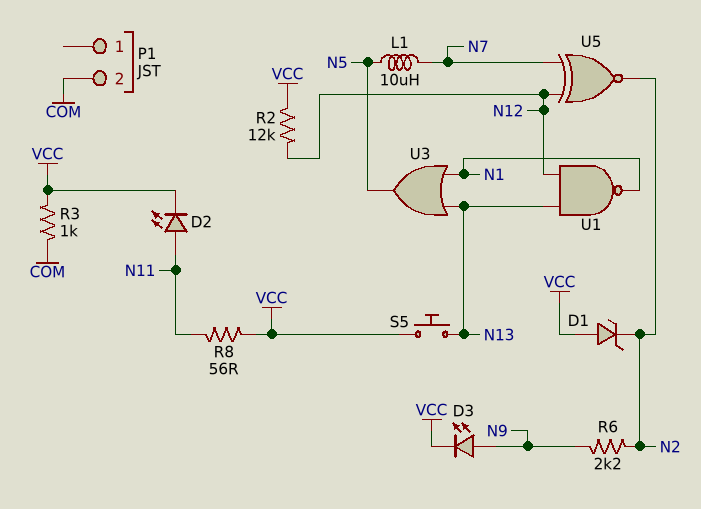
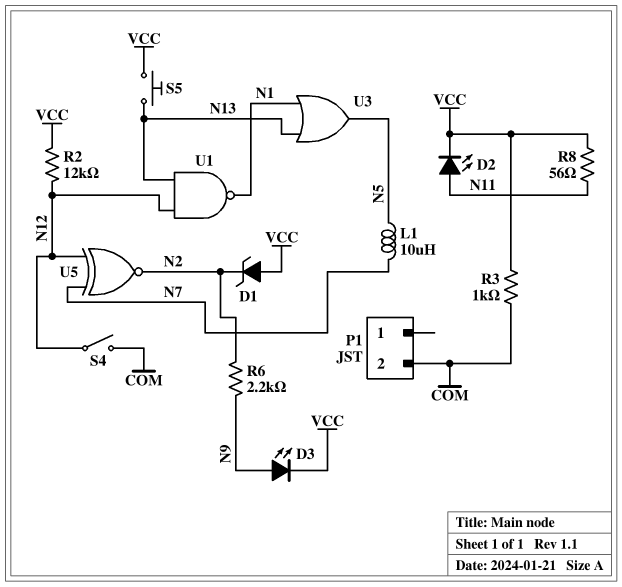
S4: none -> switch (COM, N12)

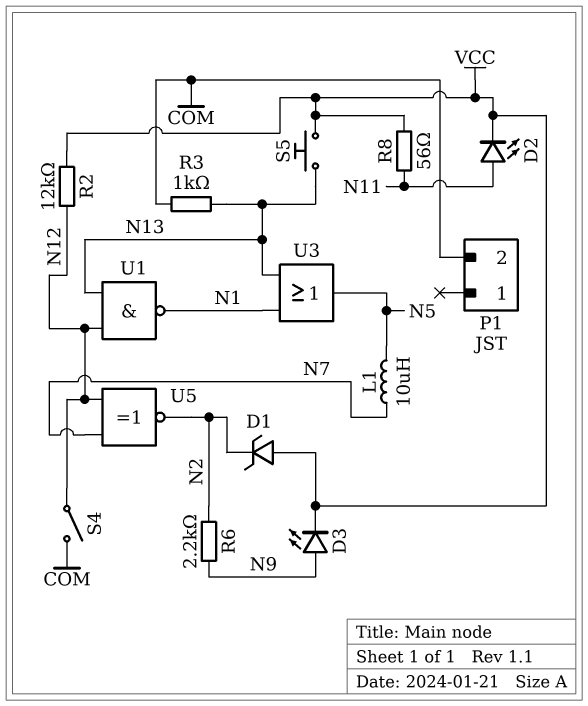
R3: 1k (COM, VCC) -> 1k (COM, N13)

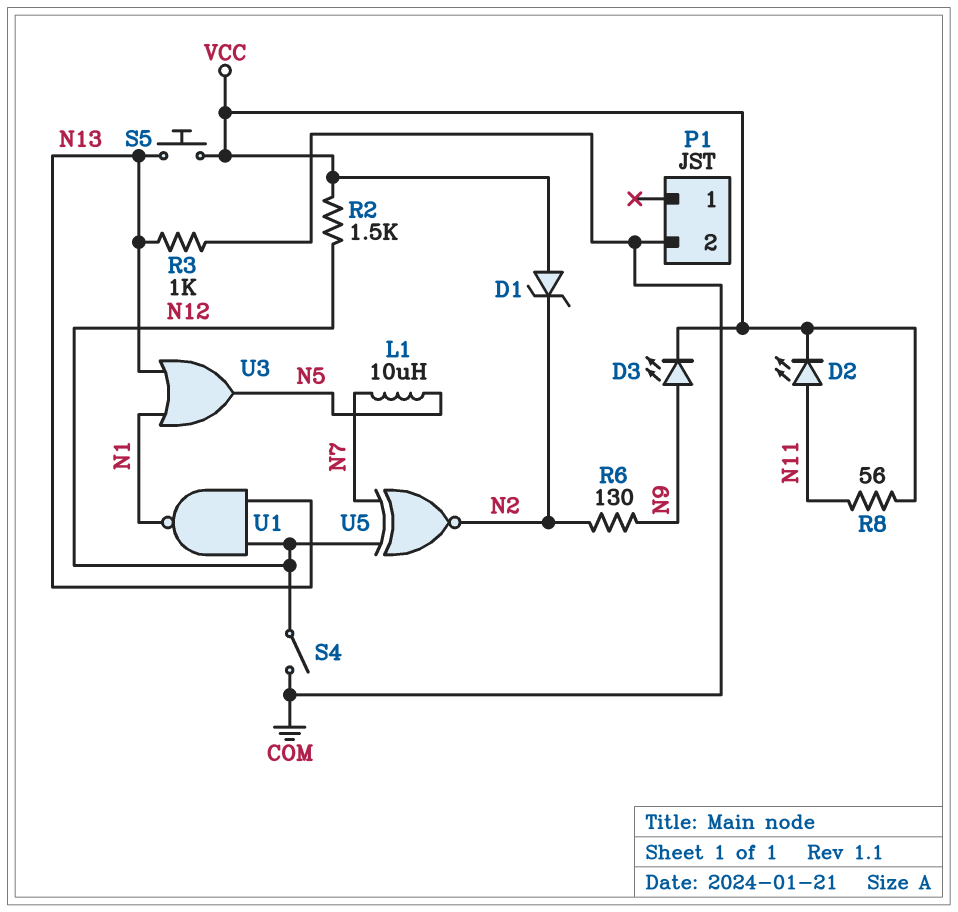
R2: 12k (N12, VCC) -> 1.5k (N12, VCC)
R6: 2.2k (N2, N9) -> 130 (N2, N9)

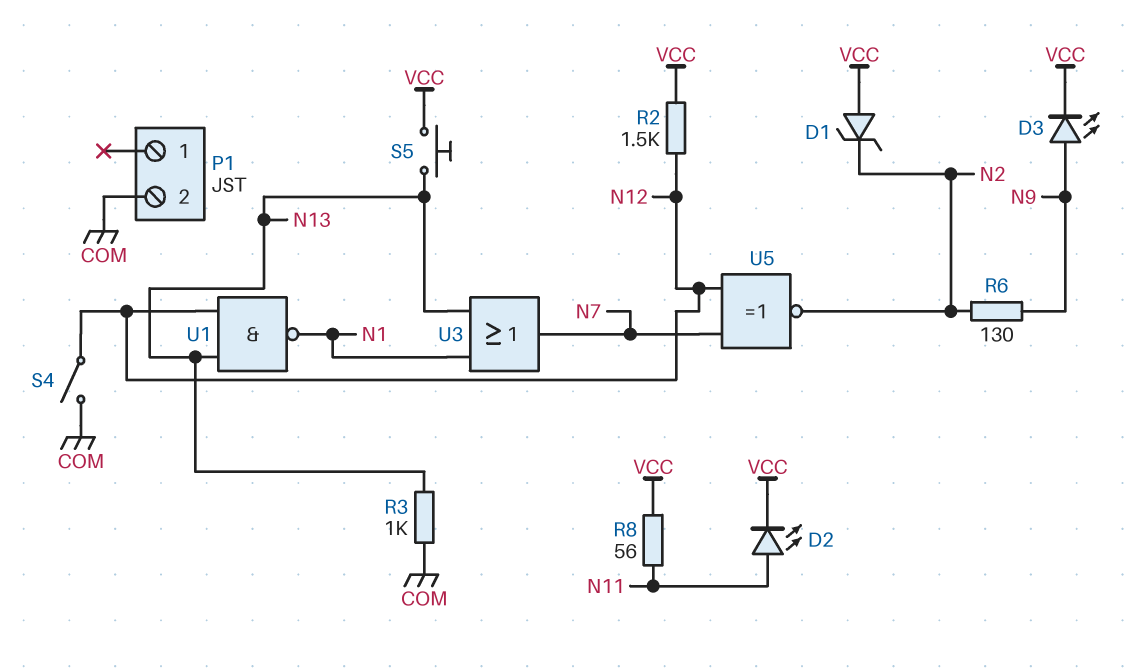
L1: 10uH (N5, N7) -> none
U3: OR (in N1, in N13, out N5) -> OR (in N1, in N13, out N7)

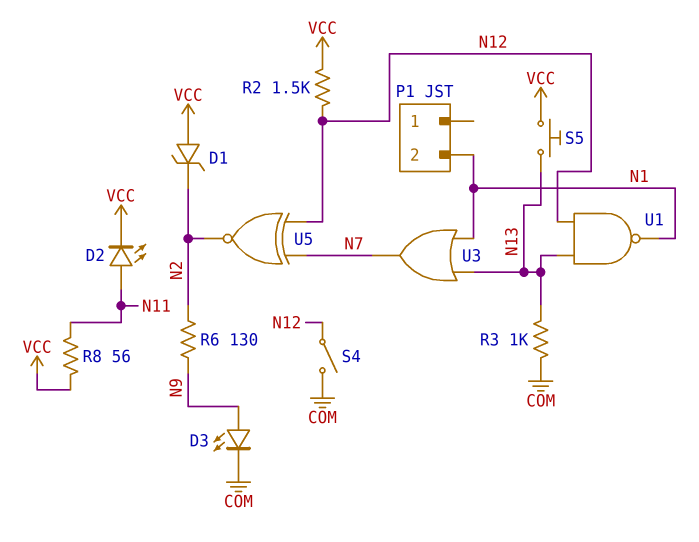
D3: LED (A N9, K VCC) -> LED (A N9, K COM)
P1 pin 2: COM -> N1

